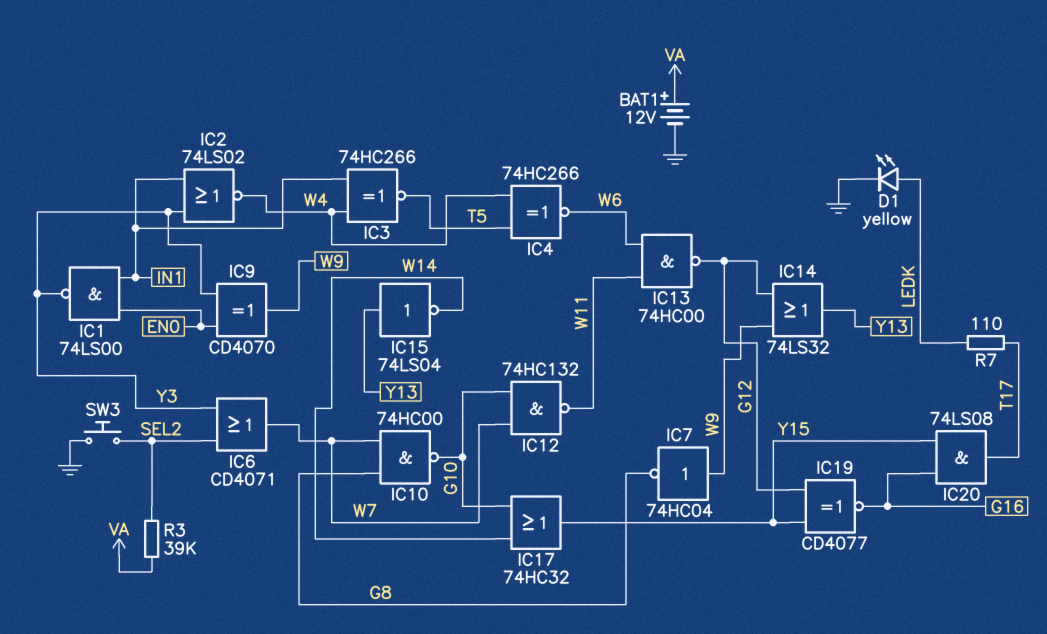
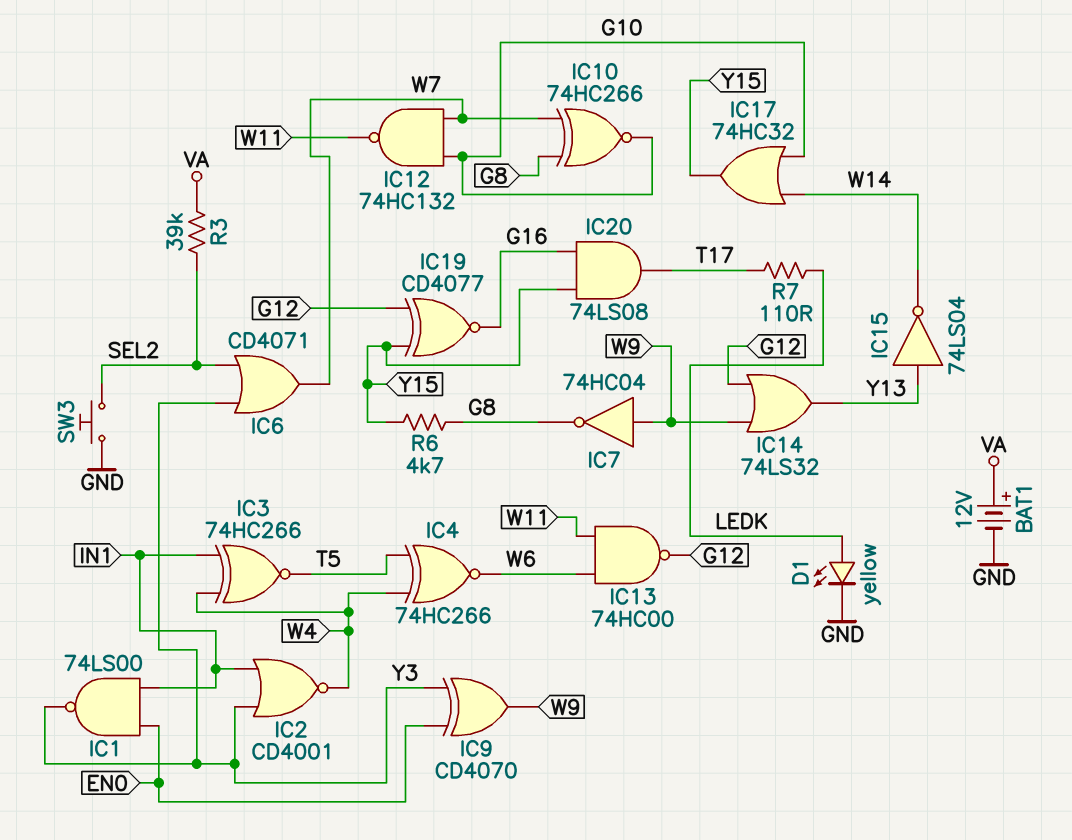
IC2: NOR 74LS02 (in IN1, in Y3, out W4) -> NOR CD4001 (in IN1, in Y3, out W4)
IC10: NAND 74HC00 (in G8, in W7, out G10) -> XNOR 74HC266 (in G8, in W7, out G10)
R6: none -> 4.7k (G8, Y15)

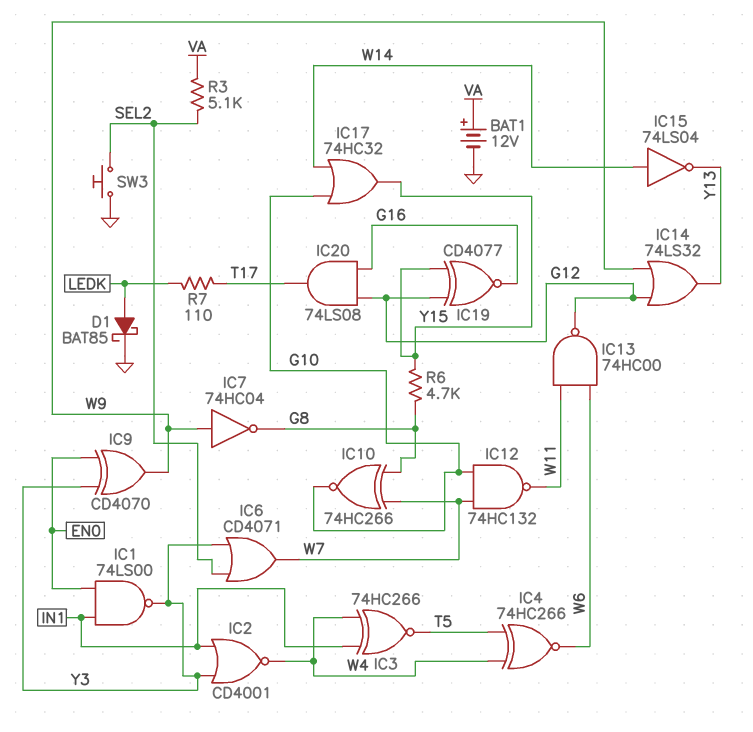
D1: LED yellow (A LEDK, K GND) -> schottky BAT85 (A LEDK, K GND)
IC15: NOT 74LS04 (in Y13, out W14) -> NOT 74LS04 (in W14, out Y13)
IC20: AND 74LS08 (in G16, in Y15, out T17) -> AND 74LS08 (in G12, in G16, out T17)
R3: 39k (SEL2, VA) -> 5.1k (SEL2, VA)

